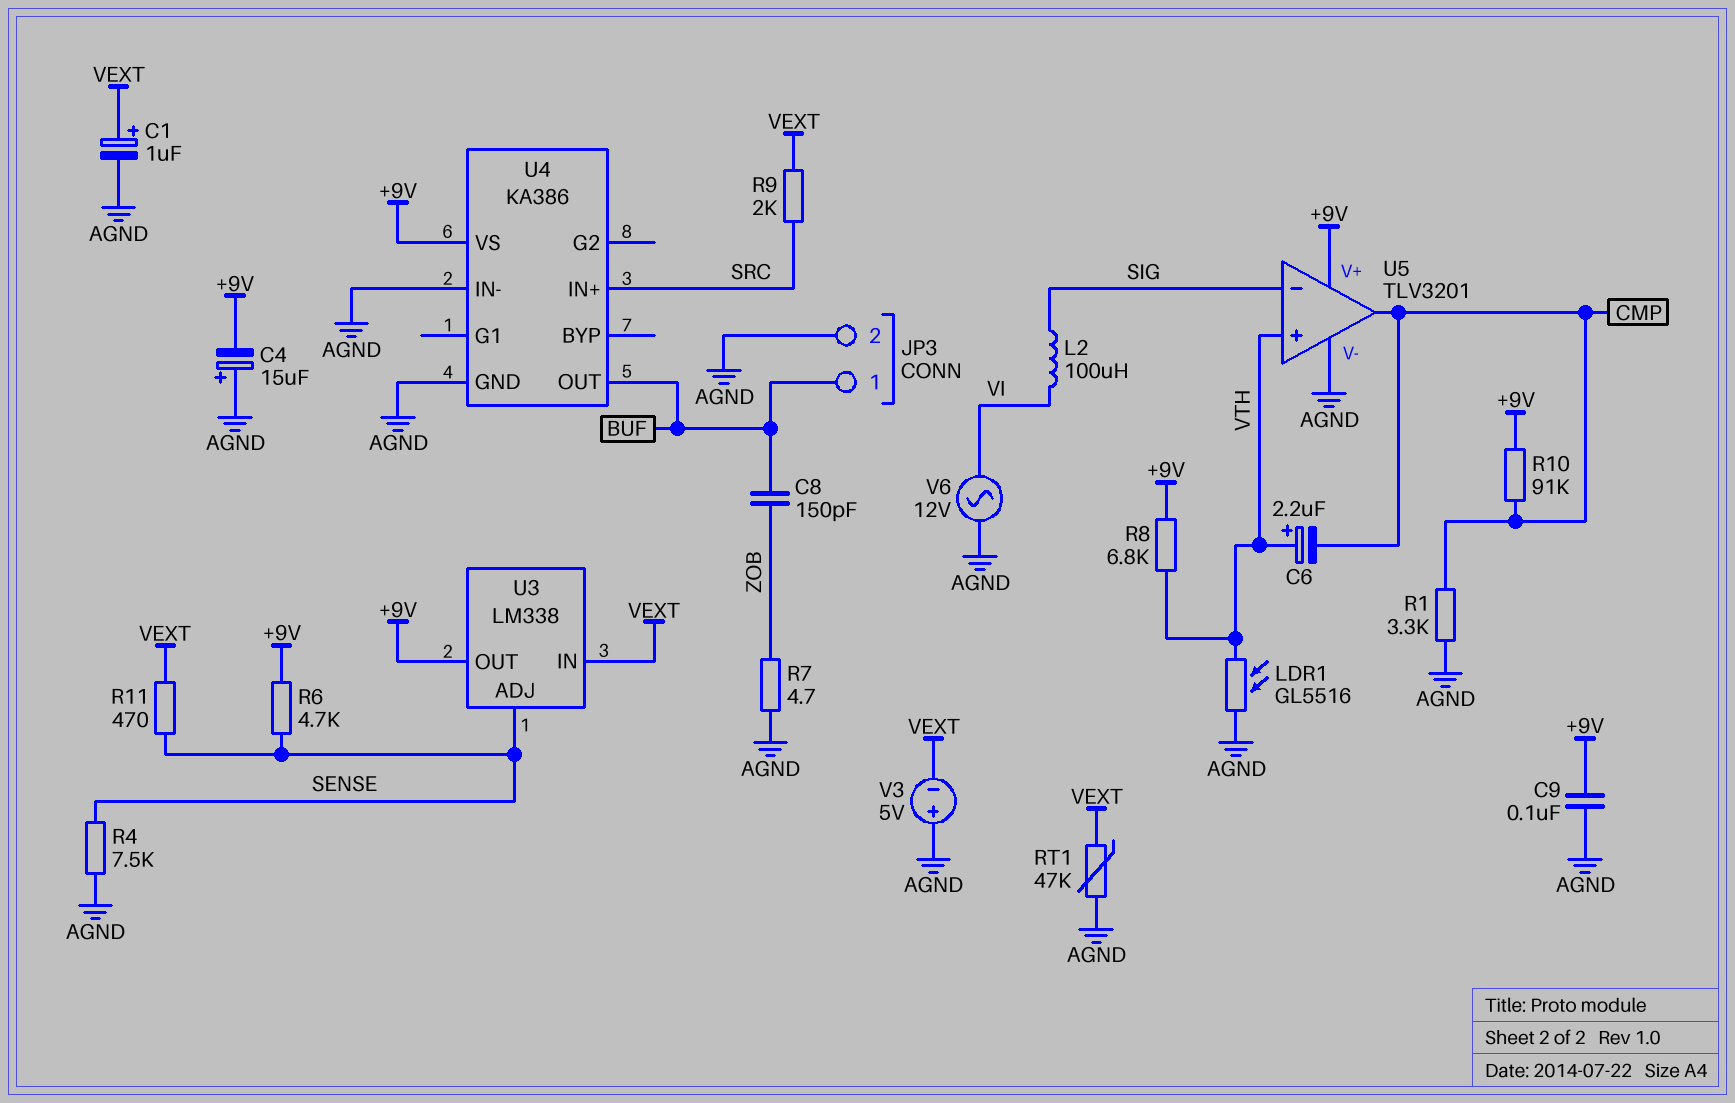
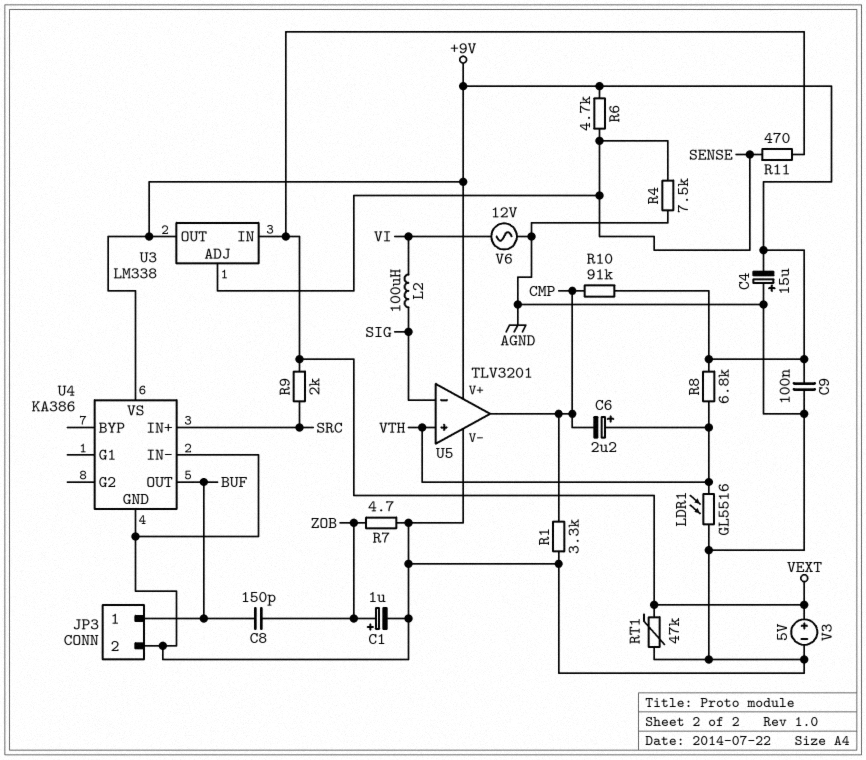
C1: 1uF (plus VEXT, minus AGND) -> 1uF (plus ZOB, minus AGND)
V3: 5V (plus AGND, minus VEXT) -> 5V (plus VEXT, minus AGND)

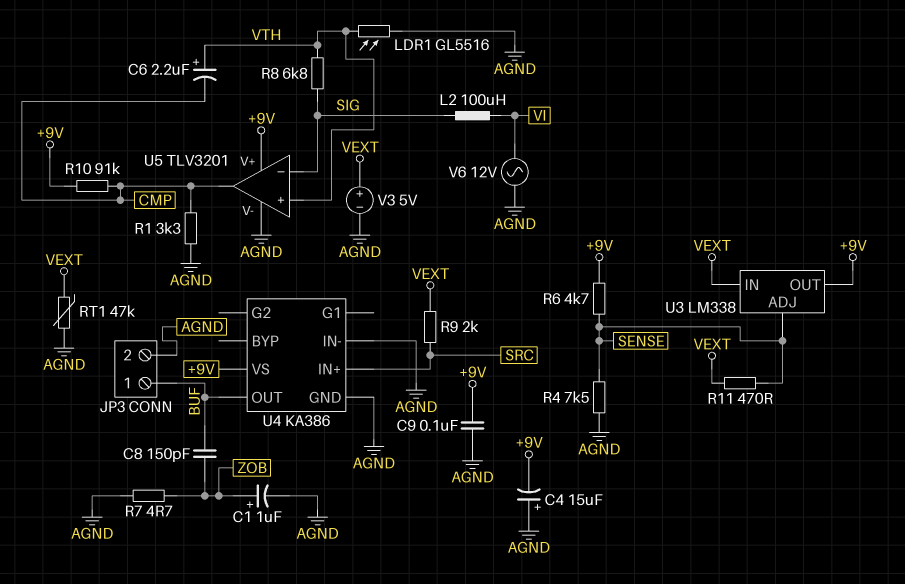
R8: 6.8k (+9V, VTH) -> 6.8k (SIG, VTH)

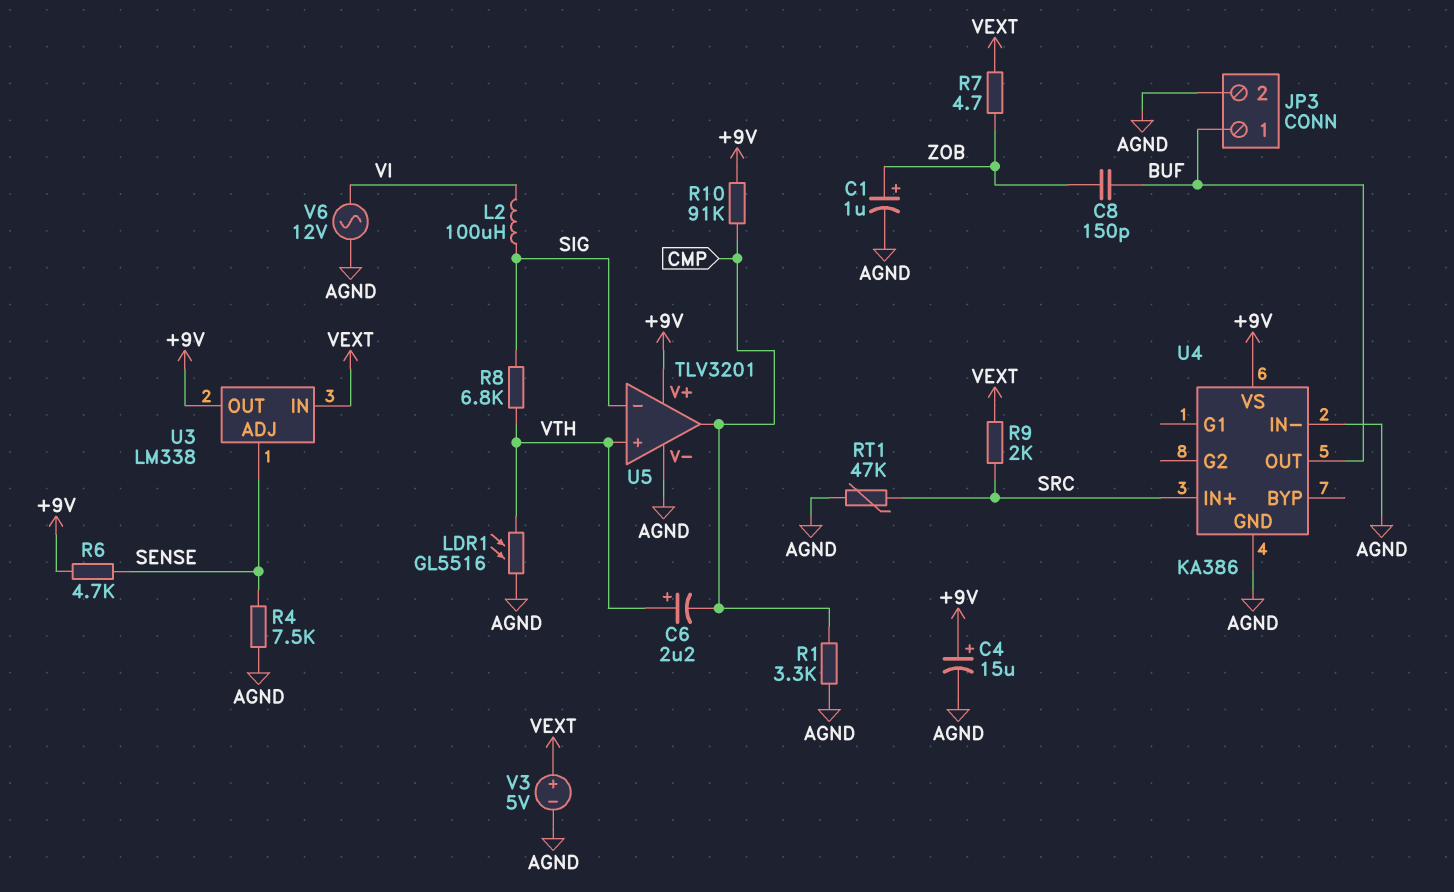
C4: 15uF (plus AGND, minus +9V) -> 15uF (plus +9V, minus AGND)
C9: 100nF (+9V, AGND) -> none
R7: 4.7 (AGND, ZOB) -> 4.7 (VEXT, ZOB)
R11: 470 (SENSE, VEXT) -> none
RT1: 47k (AGND, VEXT) -> 47k (AGND, SRC)

